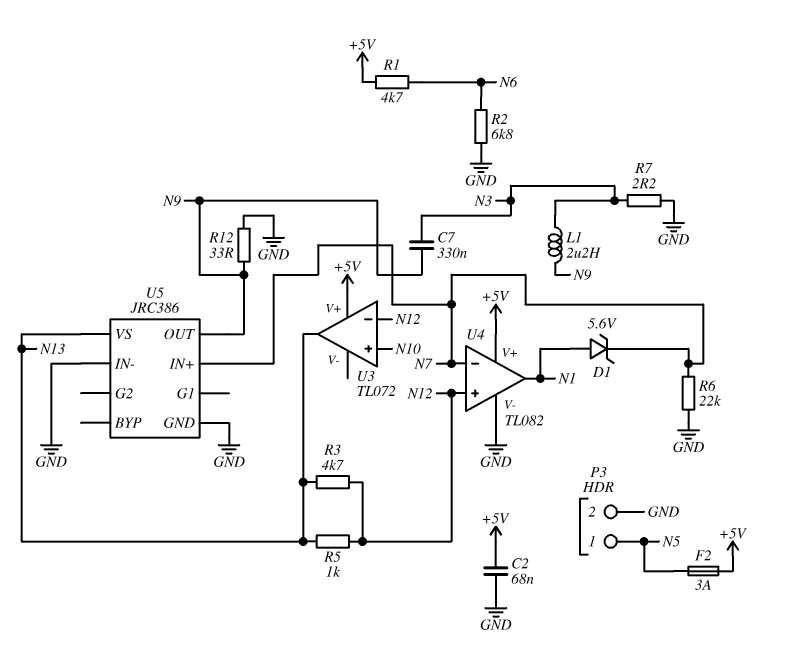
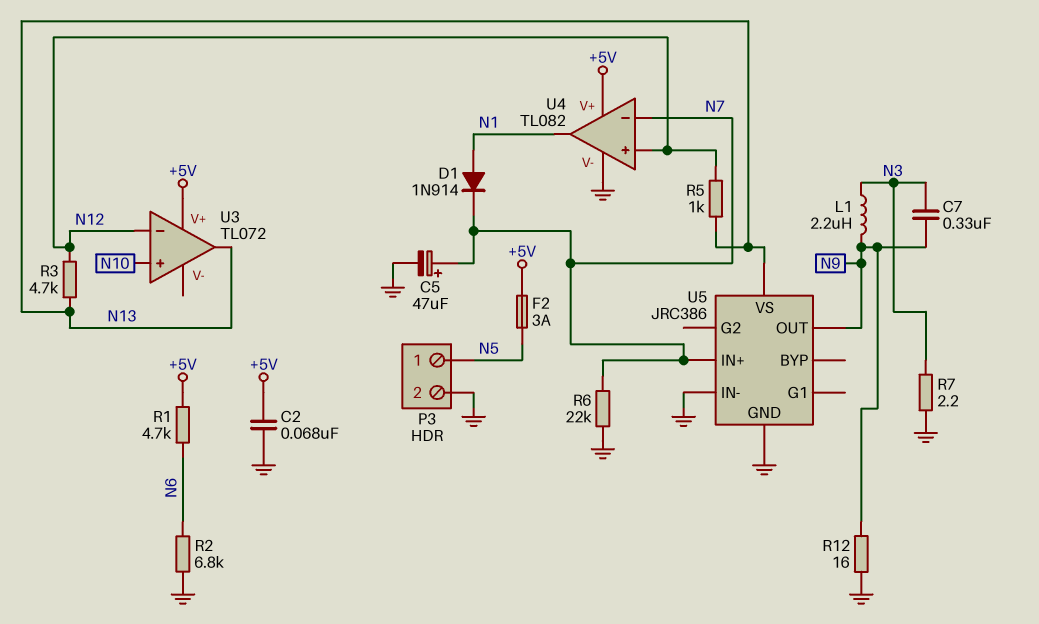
C5: none -> 47uF (plus N7, minus GND)
D1: zener 5.6V (A N1, K N7) -> diode 1N914 (A N1, K N7)
R12: 33 (GND, N9) -> 16 (GND, N9)

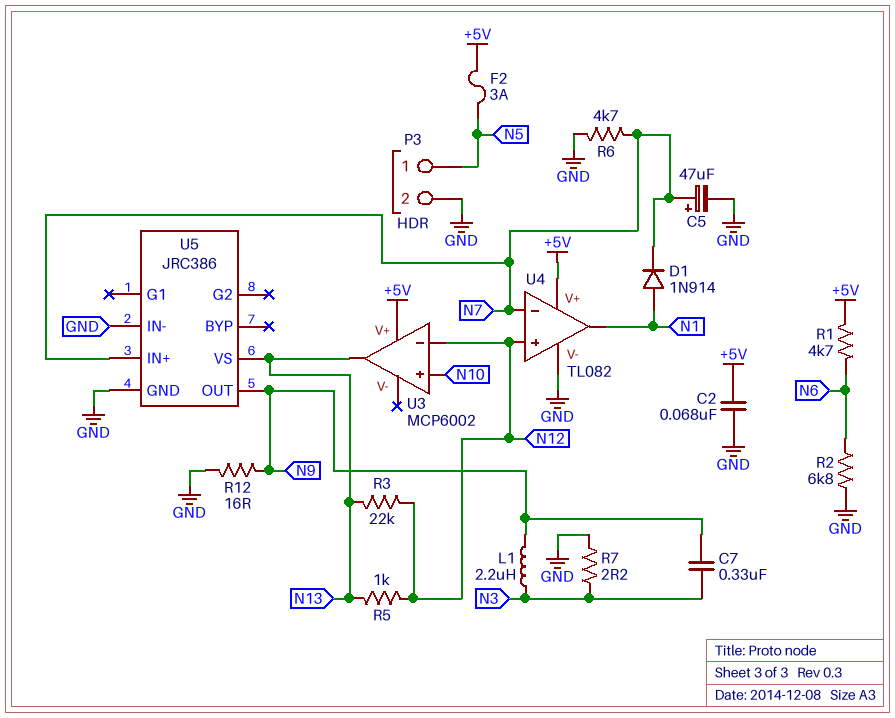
R3: 4.7k (N12, N13) -> 22k (N12, N13)
R6: 22k (GND, N7) -> 4.7k (GND, N7)
U3: TL072 -> MCP6002

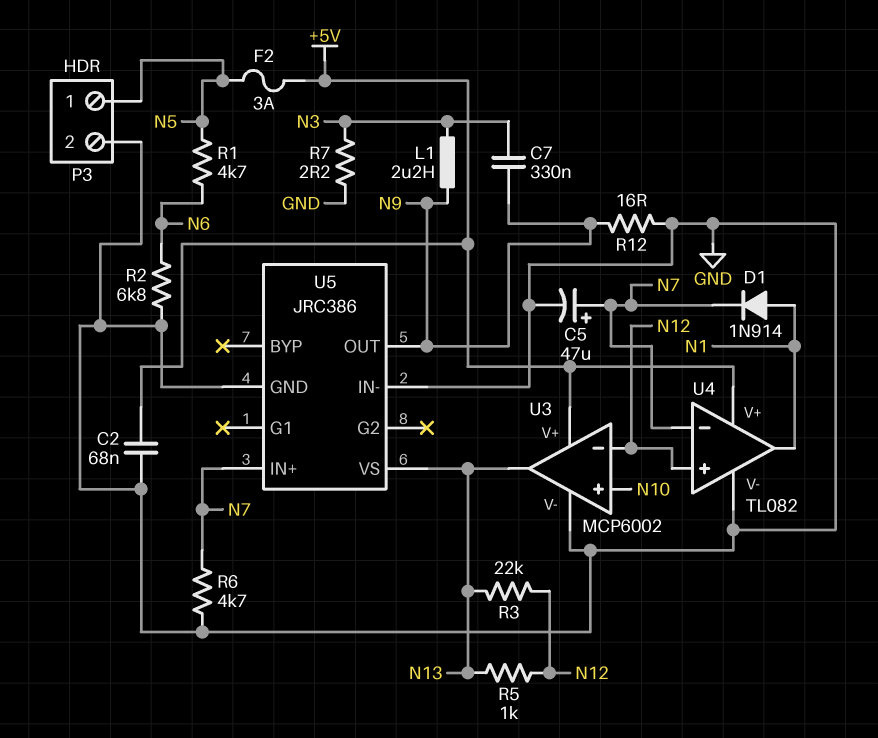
R1: 4.7k (+5V, N6) -> 4.7k (N5, N6)
U3 pin V-: none -> GND

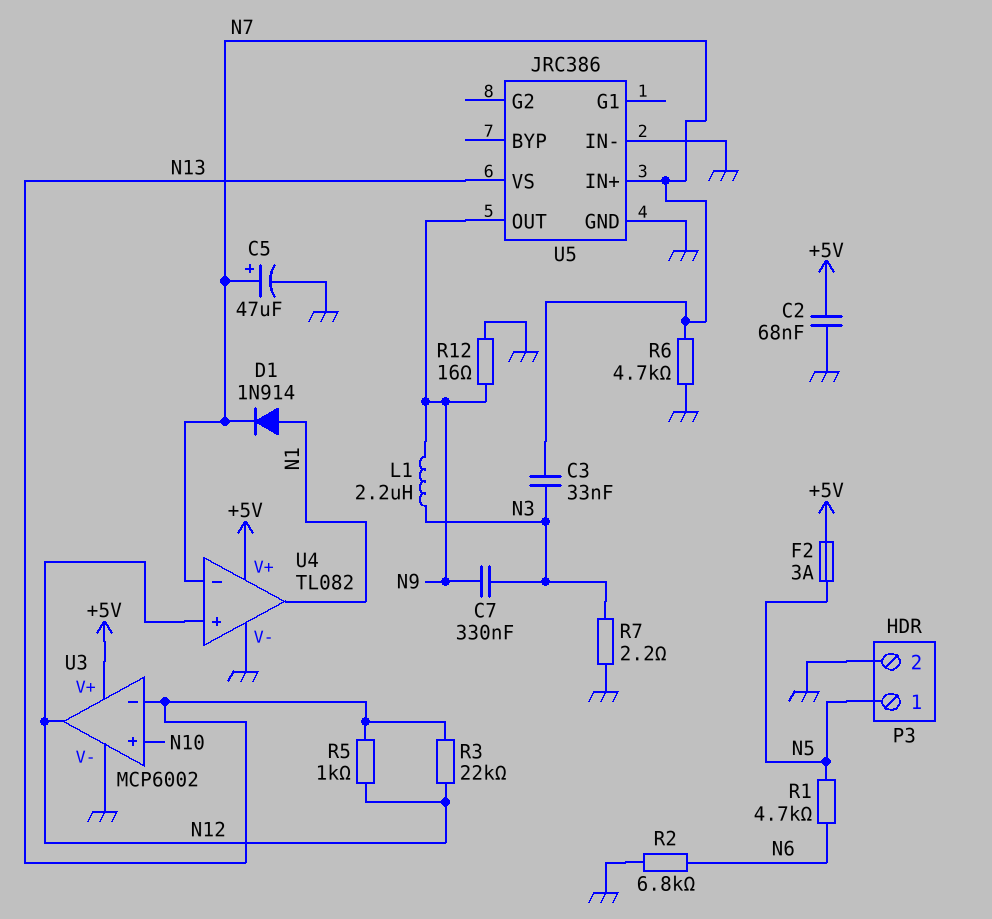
C3: none -> 33nF (N3, N7)
U3 pin in-: N12 -> N13
U3 pin out: N13 -> N12

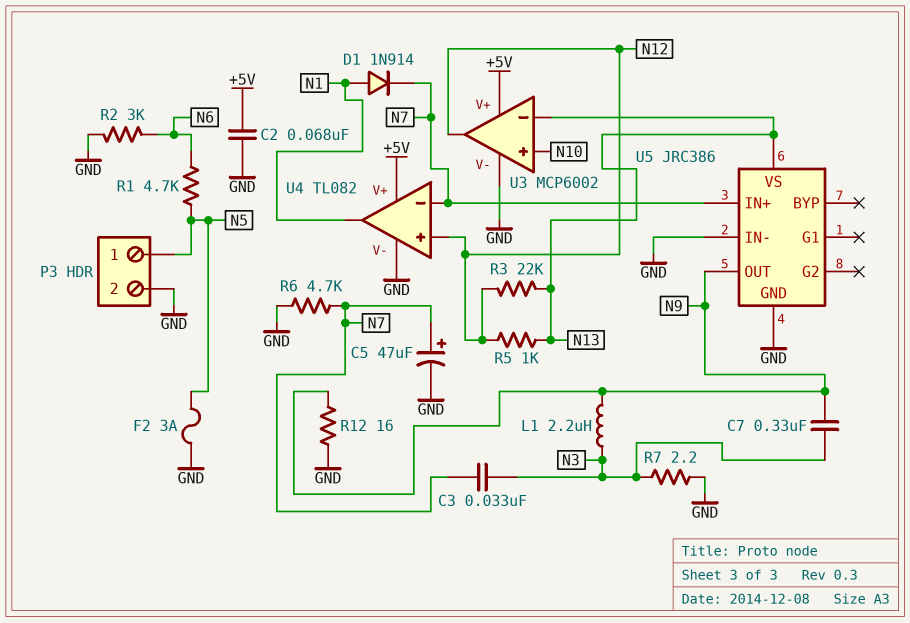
F2: 3A (+5V, N5) -> 3A (GND, N5)
R2: 6.8k (GND, N6) -> 3k (GND, N6)

